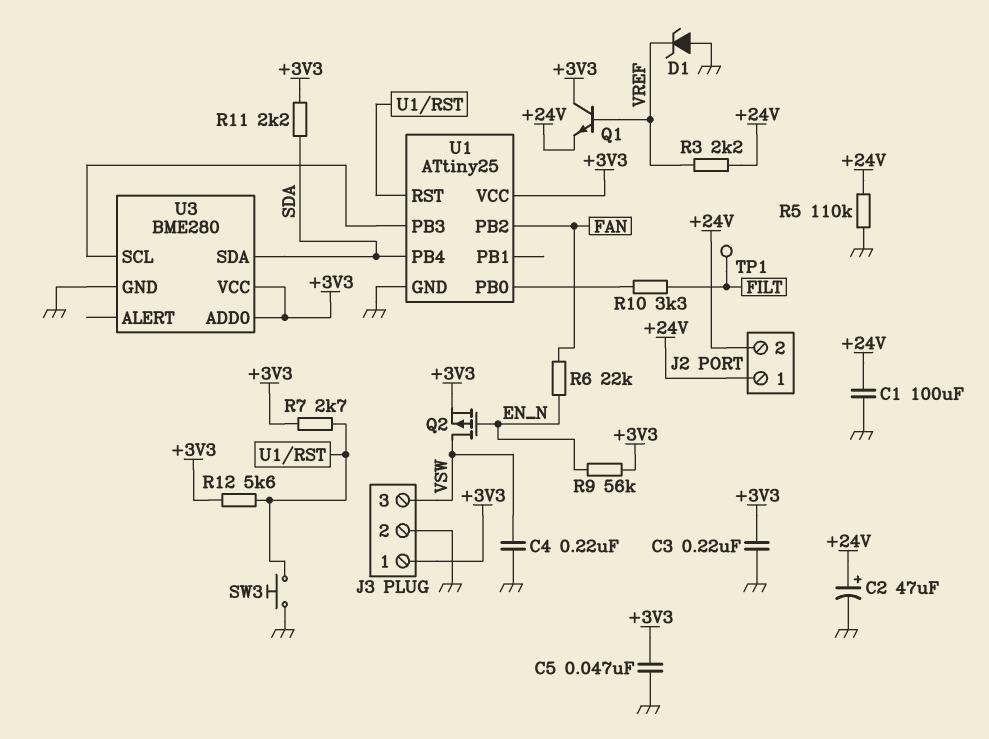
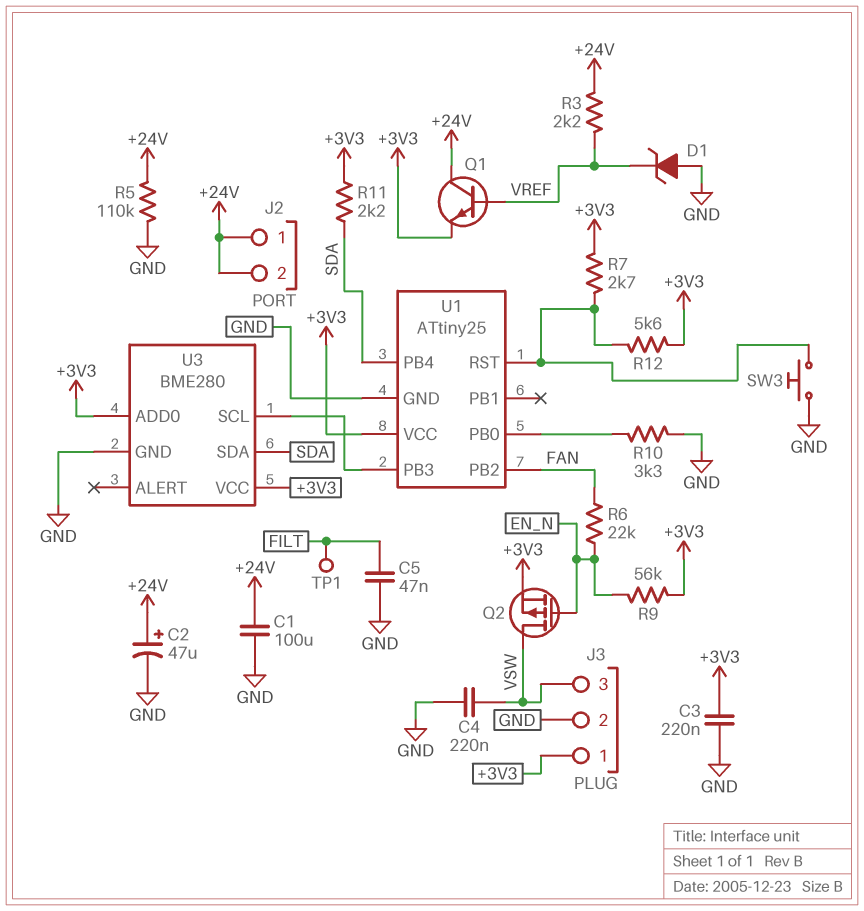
C5: 47nF (+3V3, GND) -> 47nF (FILT, GND)
Q1: NPN (B VREF, C +3V3, E +24V) -> NPN (B VREF, C +24V, E +3V3)
R10: 3.3k (FILT, U1/PB0) -> 3.3k (GND, U1/PB0)

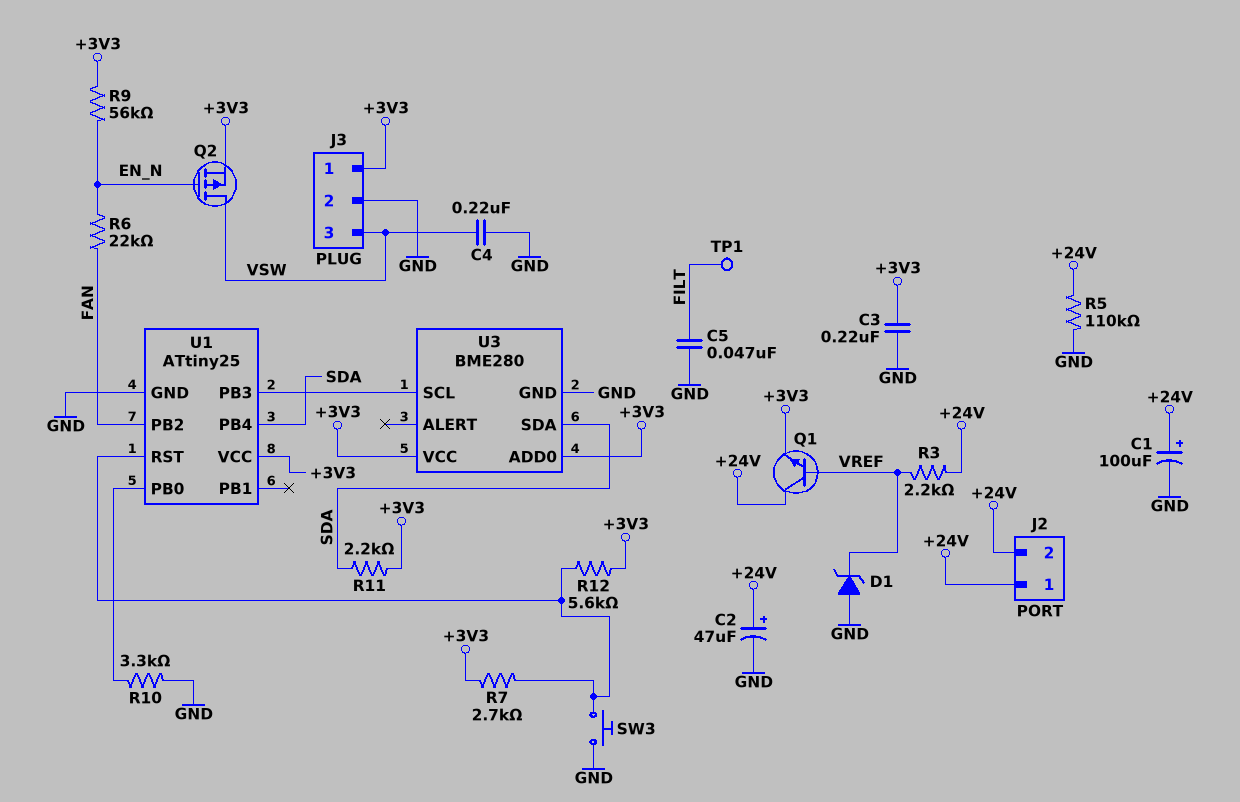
C1: 100uF (+24V, GND) -> 100uF (plus +24V, minus GND)

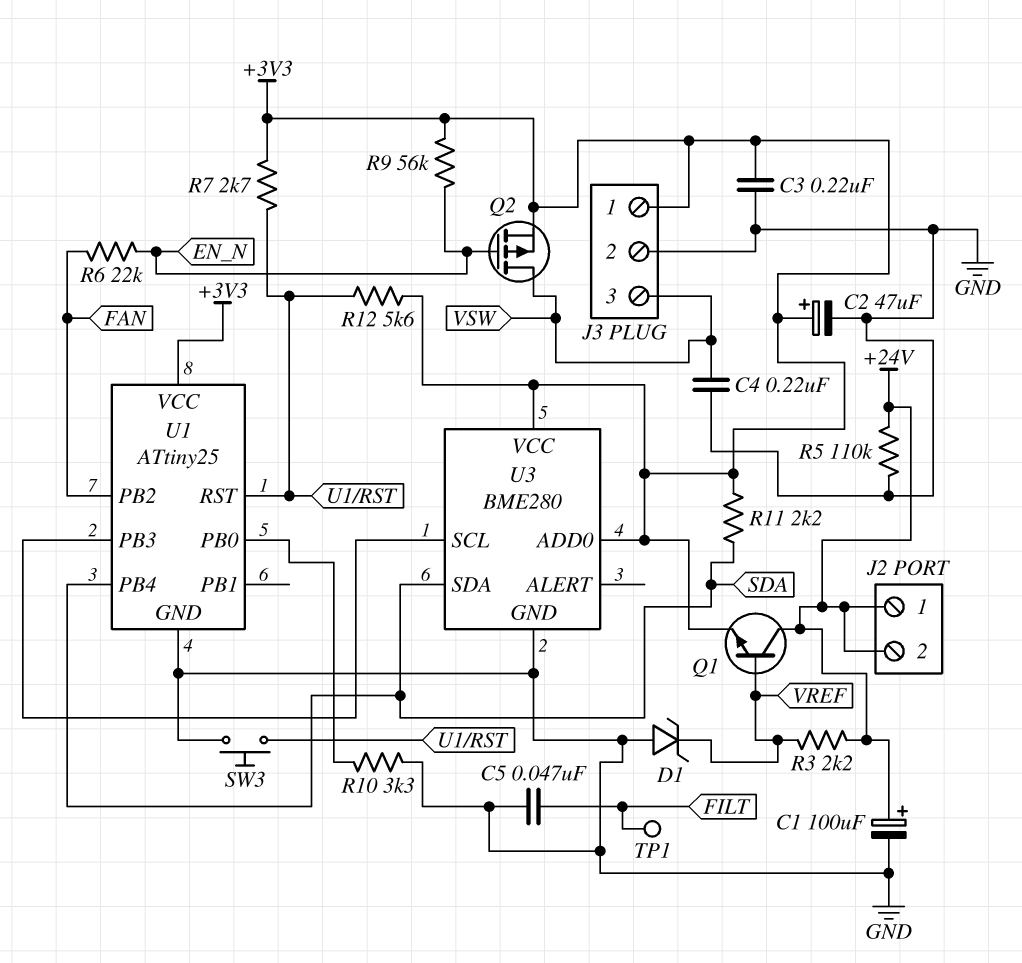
C2: 47uF (plus +24V, minus GND) -> 47uF (plus +3V3, minus GND)

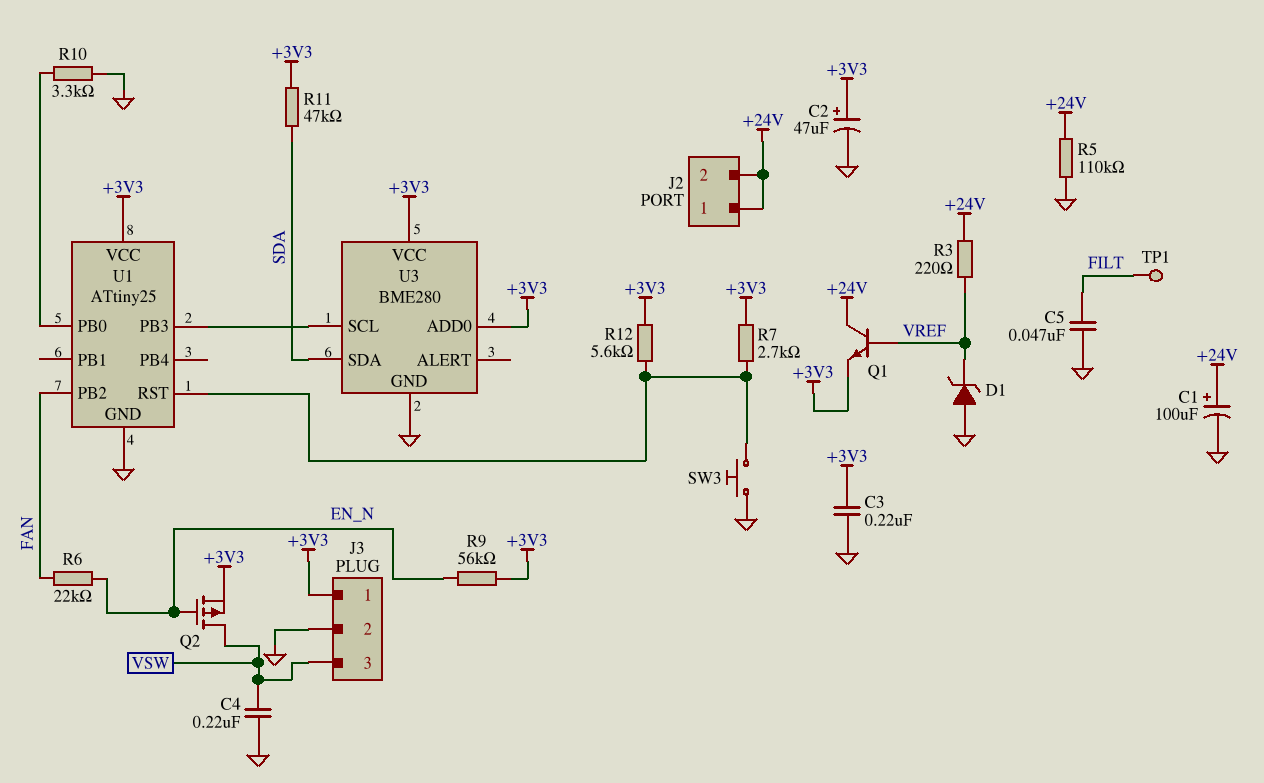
R3: 2.2k (+24V, VREF) -> 220 (+24V, VREF)
R11: 2.2k (+3V3, SDA) -> 47k (+3V3, SDA)
U1 pin PB4: SDA -> none

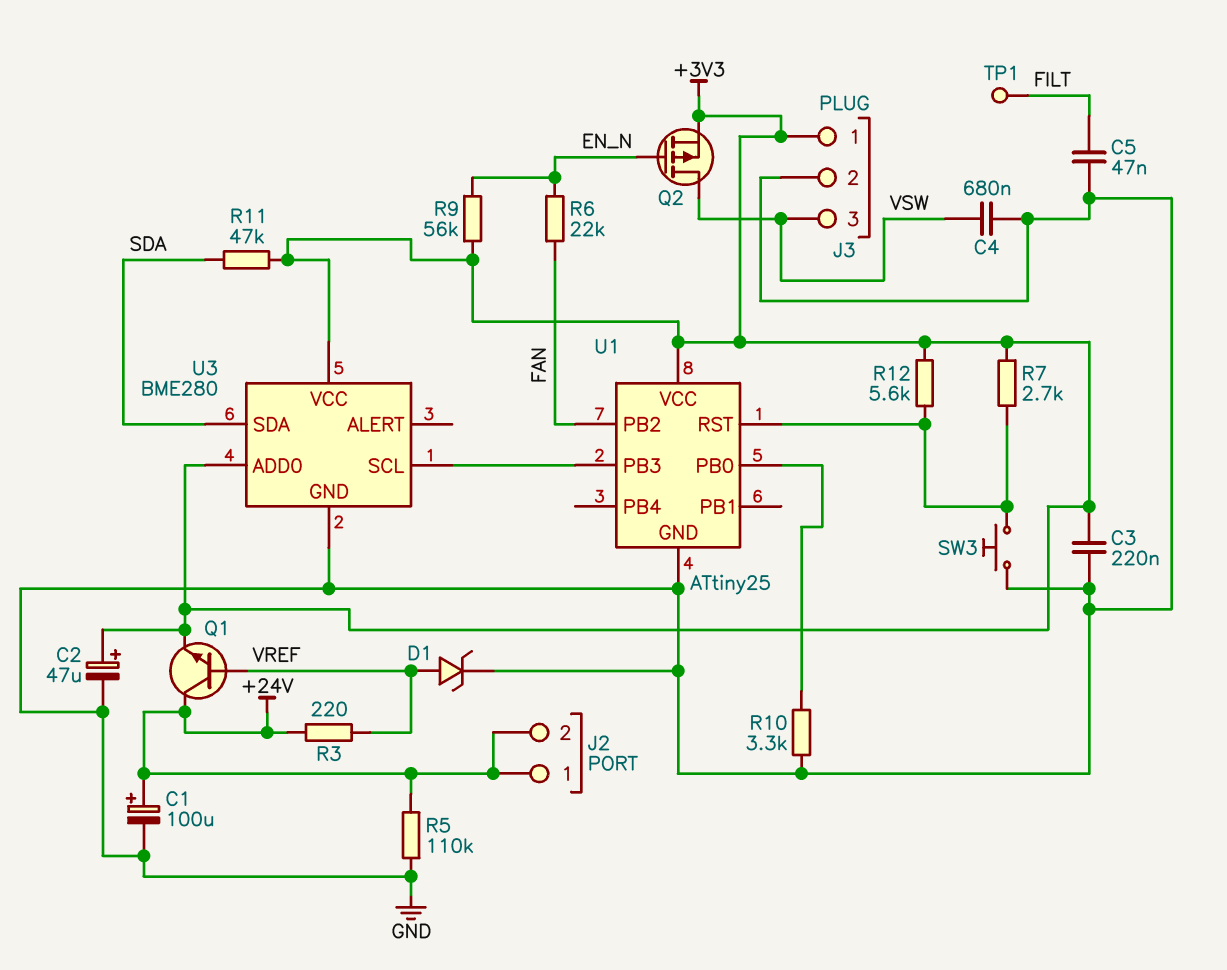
C4: 220nF (GND, VSW) -> 680nF (GND, VSW)
D1: zener (A GND, K VREF) -> zener (A VREF, K GND)

